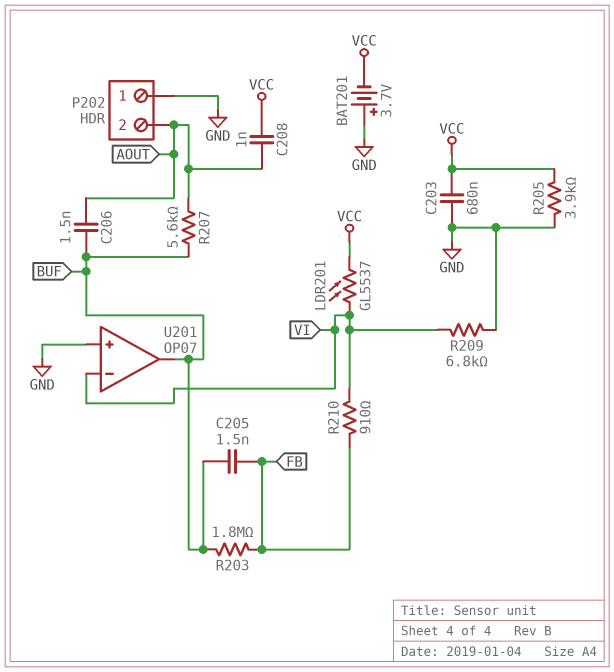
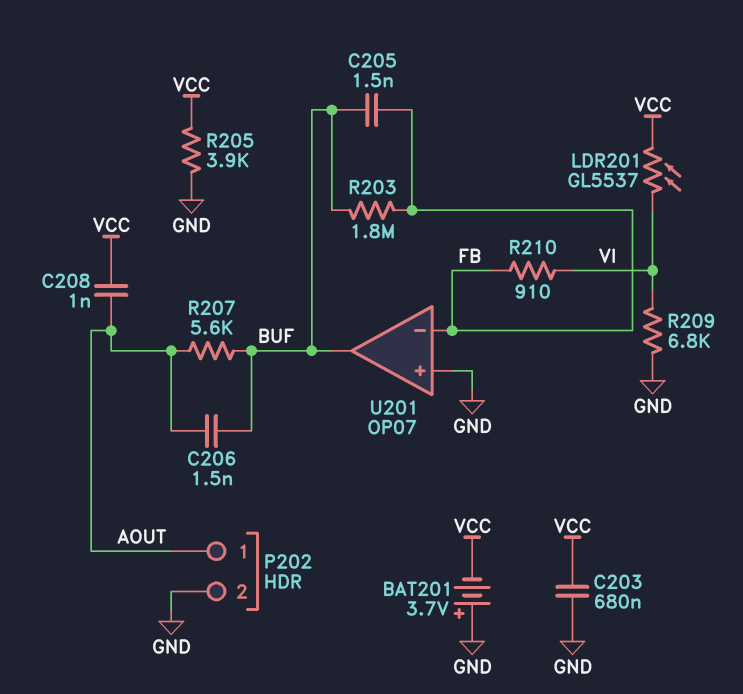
P202 pin 1: GND -> AOUT
P202 pin 2: AOUT -> GND
U201 pin in-: VI -> FB

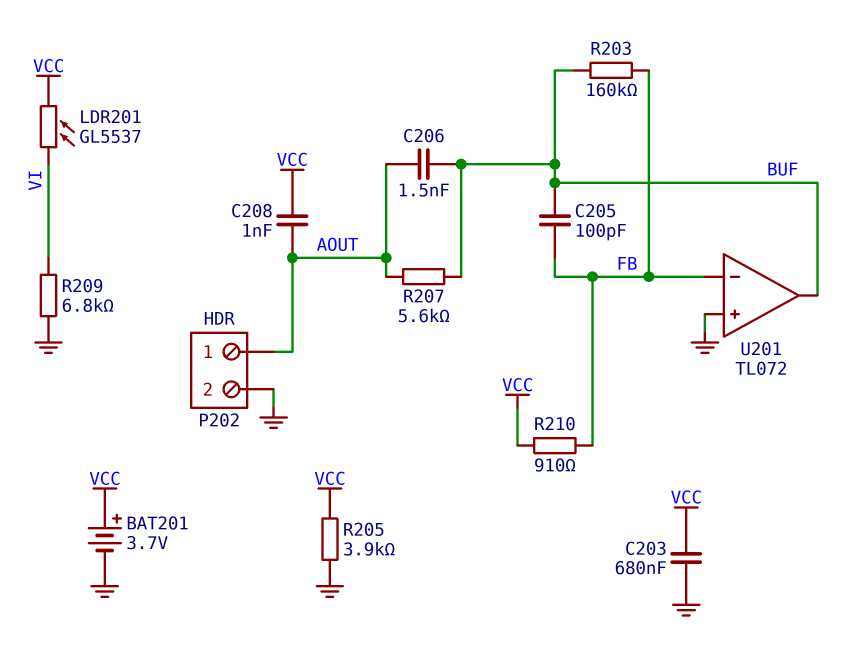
BAT201: 3.7V (plus GND, minus VCC) -> 3.7V (plus VCC, minus GND)
C205: 1.5nF (BUF, FB) -> 100pF (BUF, FB)
R203: 1.8M (BUF, FB) -> 160k (BUF, FB)
R210: 910 (FB, VI) -> 910 (FB, VCC)
U201: OP07 -> TL072

